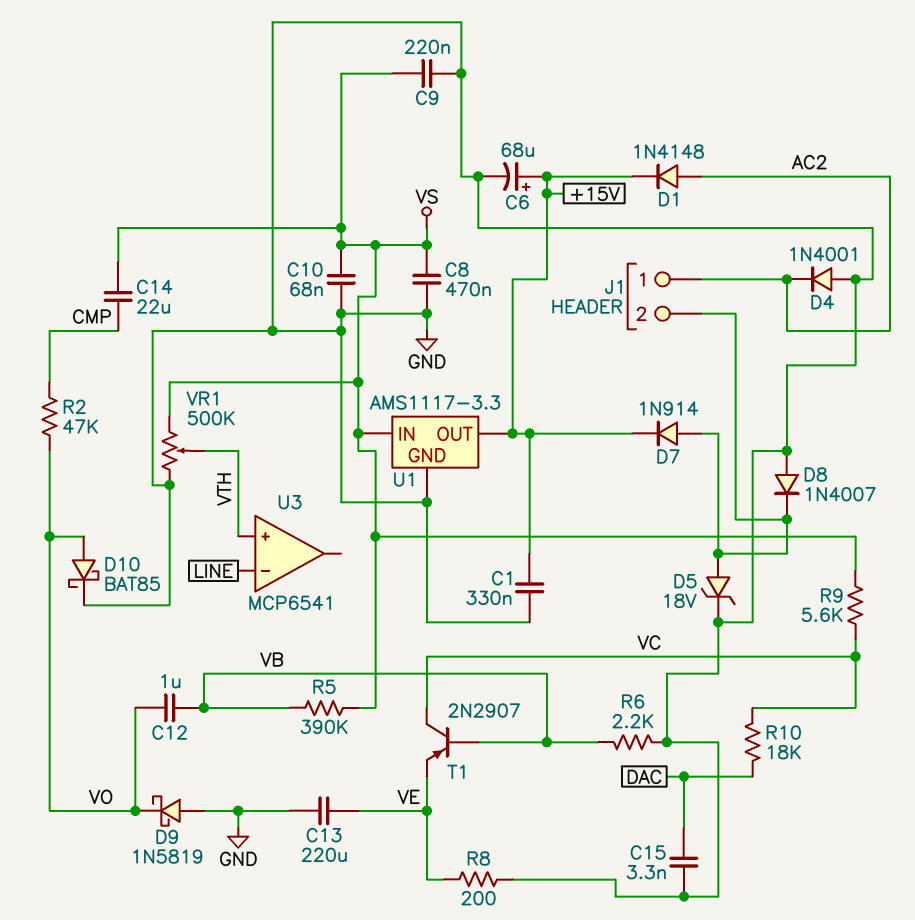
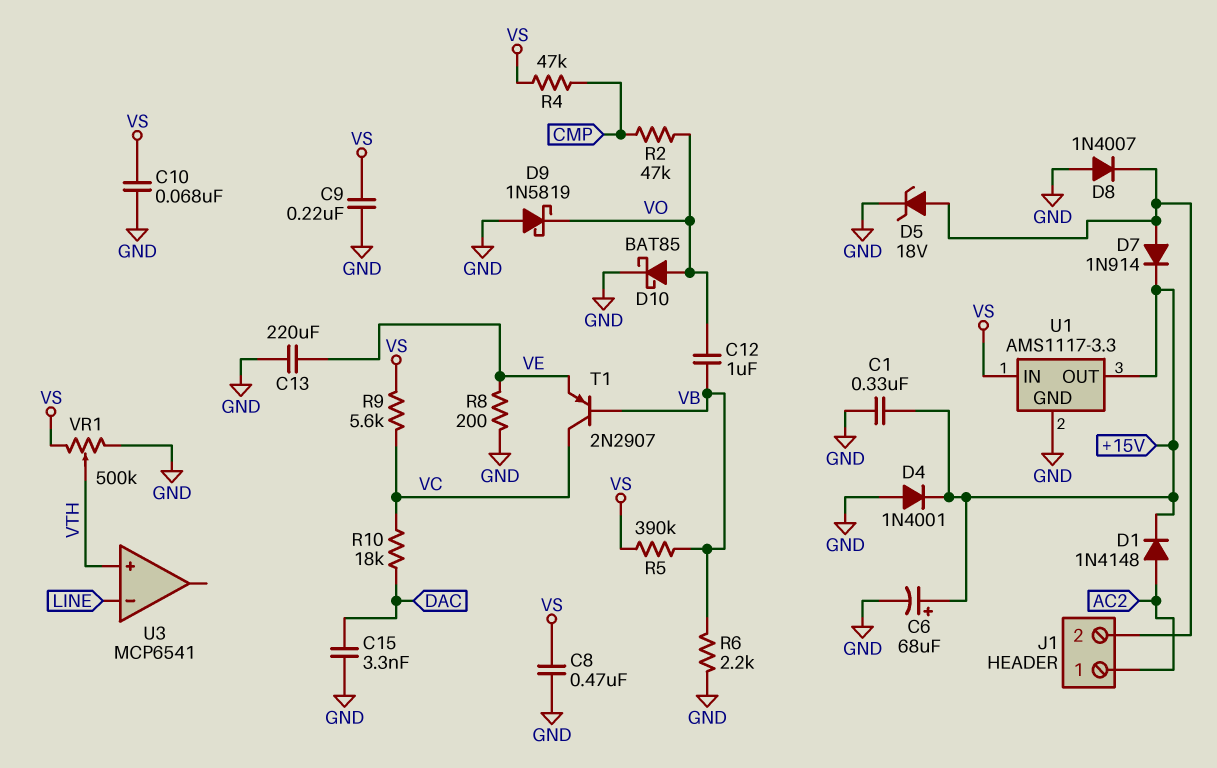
C14: 22uF (CMP, VS) -> none
D4: diode 1N4001 (A GND, K AC2) -> diode 1N4001 (A GND, K +15V)
R4: none -> 47k (CMP, VS)

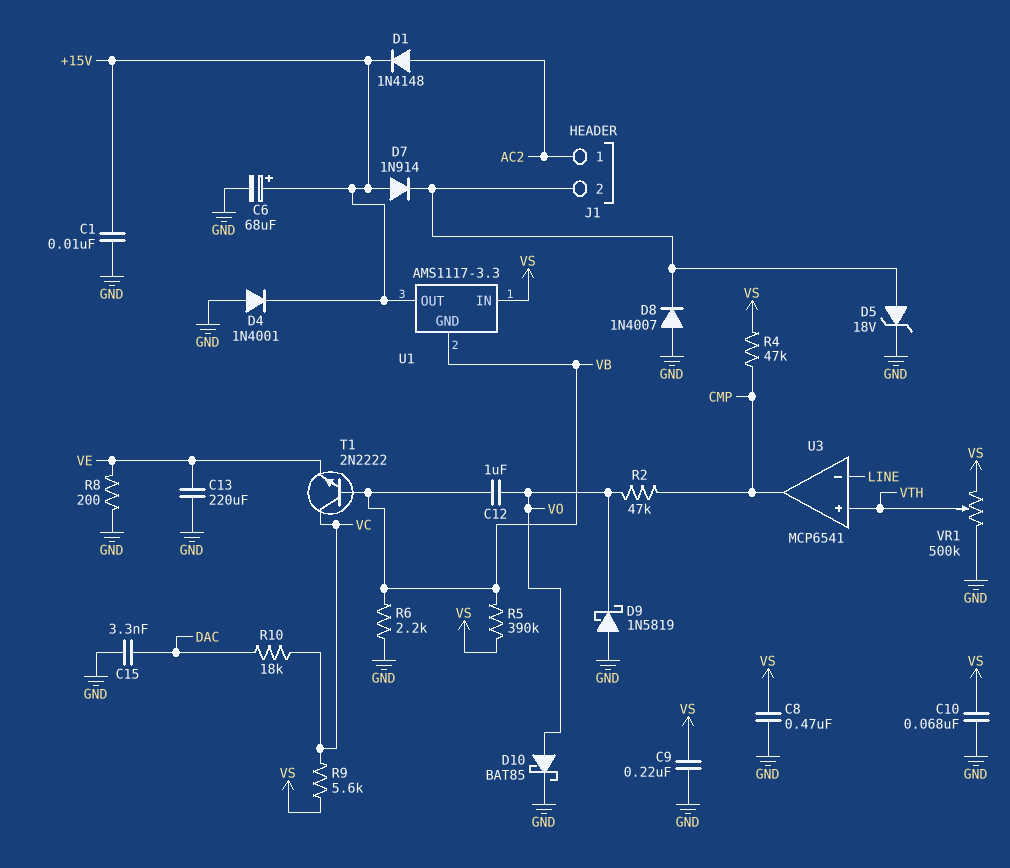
C1: 330nF (+15V, GND) -> 10nF (+15V, GND)
D7: diode 1N914 (A J1/2, K +15V) -> diode 1N914 (A +15V, K J1/2)
T1: PNP 2N2907 (B VB, C VC, E VE) -> NPN 2N2222 (B VB, C VC, E VE)
U1 pin GND: GND -> VB
U3 pin out: none -> CMP

